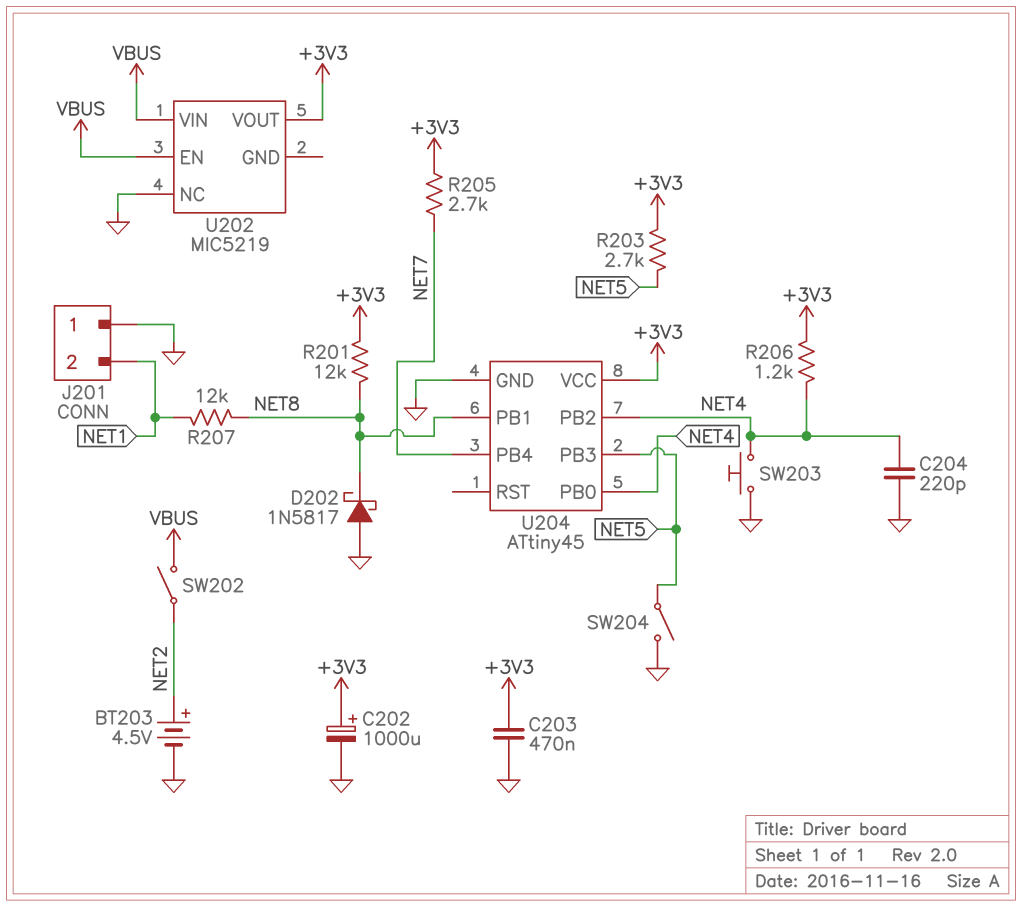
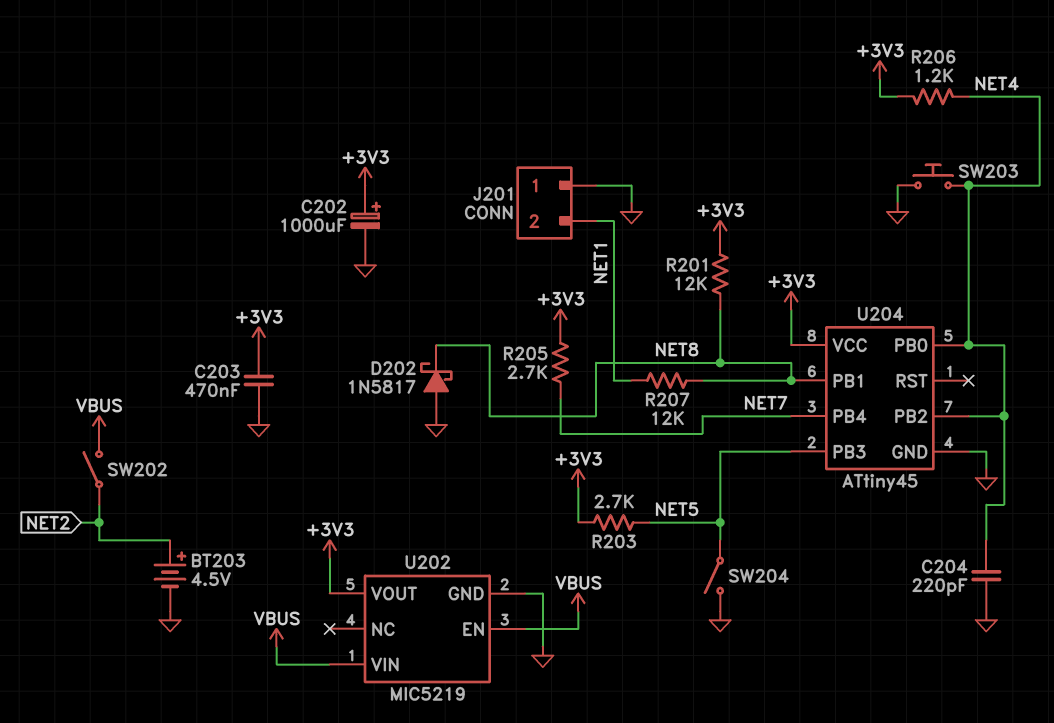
U202 pin GND: none -> GND
U202 pin NC: GND -> none

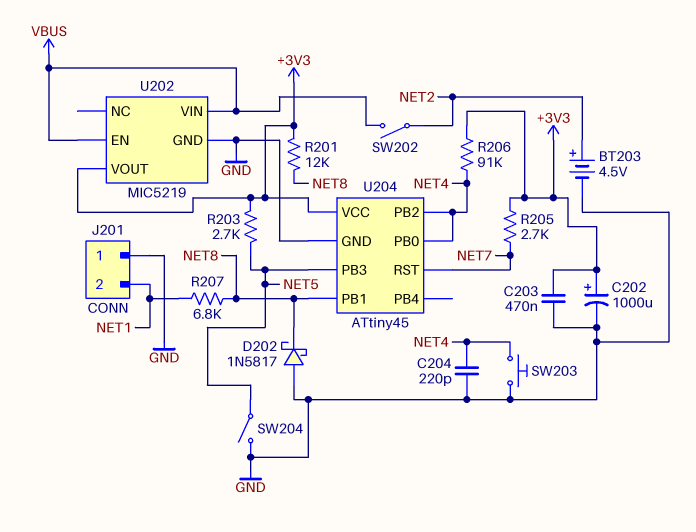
R206: 1.2k (+3V3, NET4) -> 91k (+3V3, NET4)
R207: 12k (NET1, NET8) -> 6.8k (NET1, NET8)
U204 pin PB4: NET7 -> none
U204 pin RST: none -> NET7

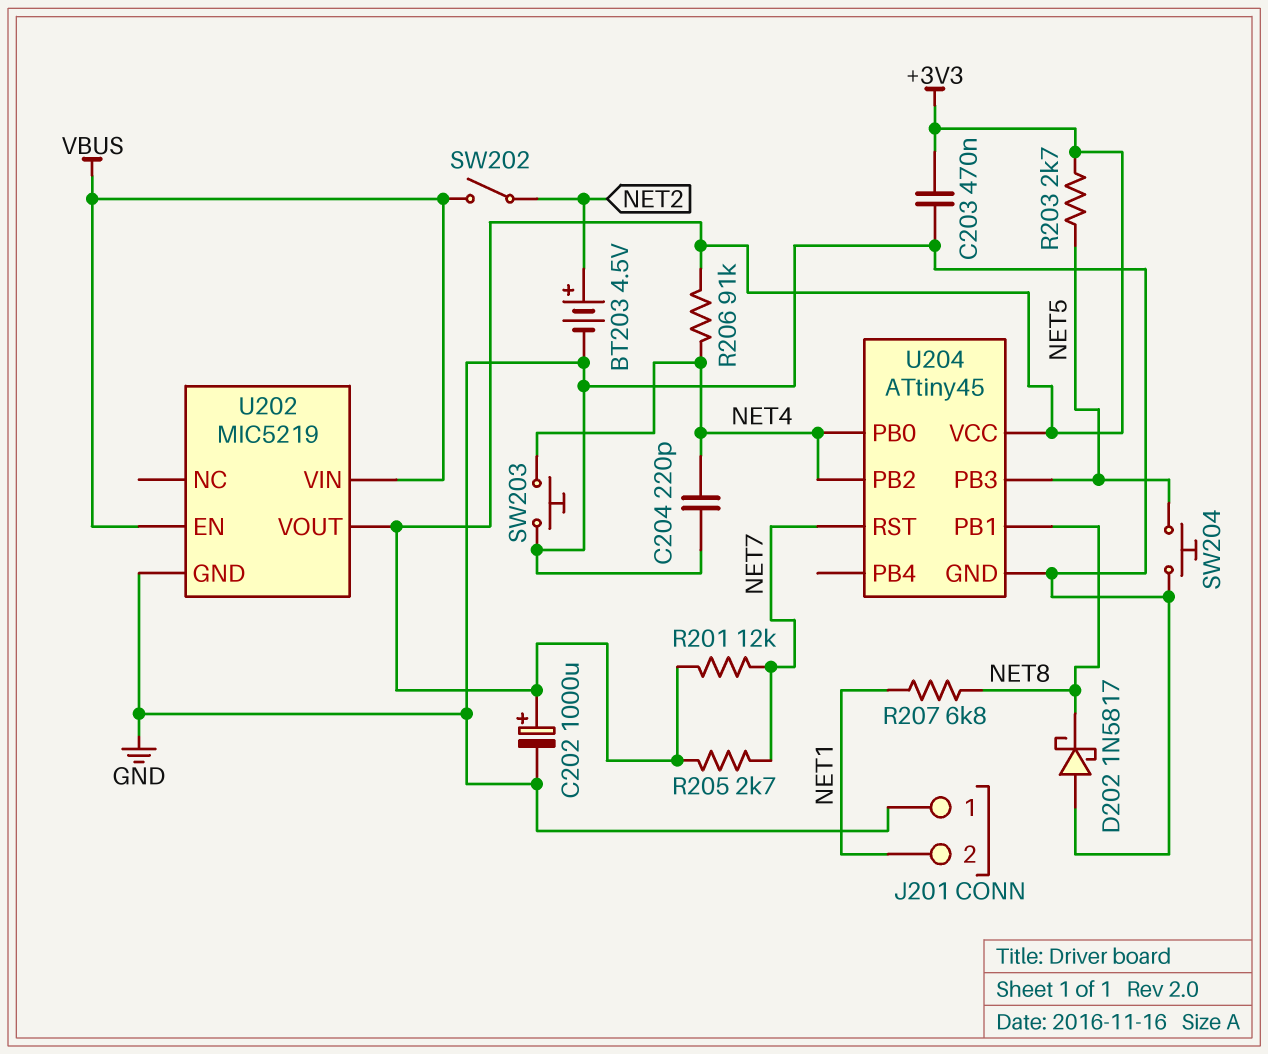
R201: 12k (+3V3, NET8) -> 12k (+3V3, NET7)
SW204: switch (GND, NET5) -> button (GND, NET5)

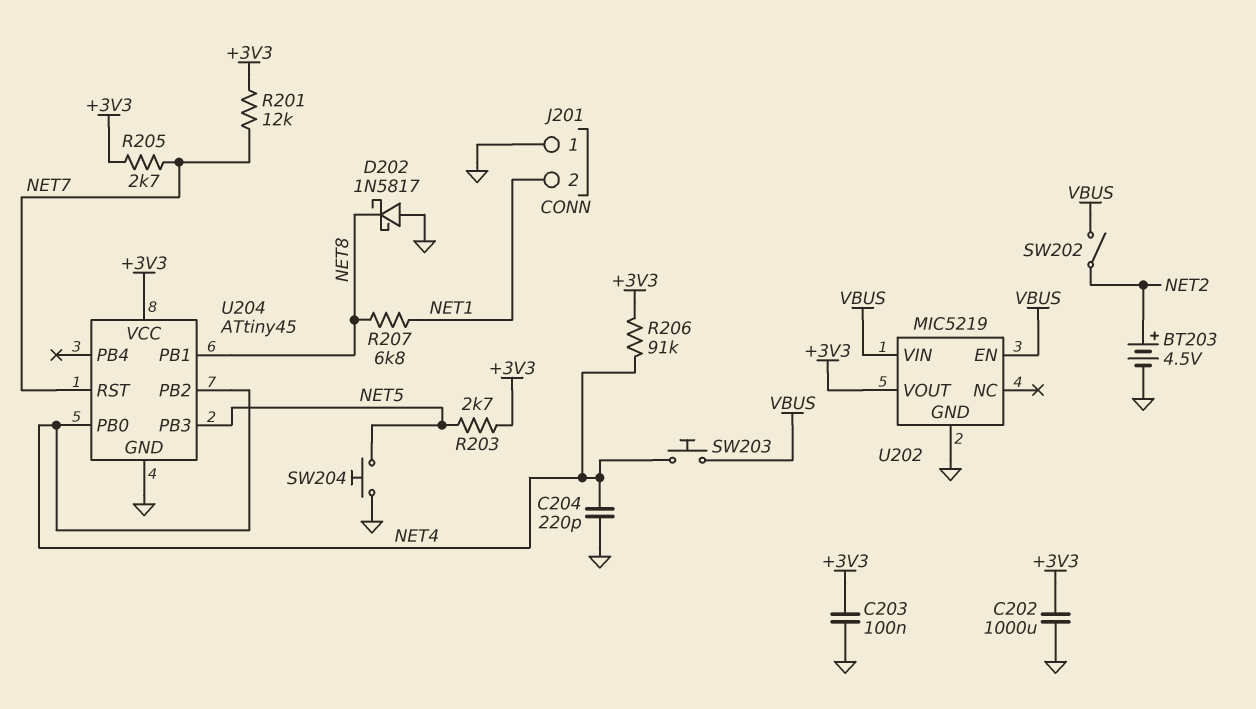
C202: 1000uF (plus +3V3, minus GND) -> 1000uF (+3V3, GND)
C203: 470nF (+3V3, GND) -> 100nF (+3V3, GND)
SW203: button (GND, NET4) -> button (NET4, VBUS)

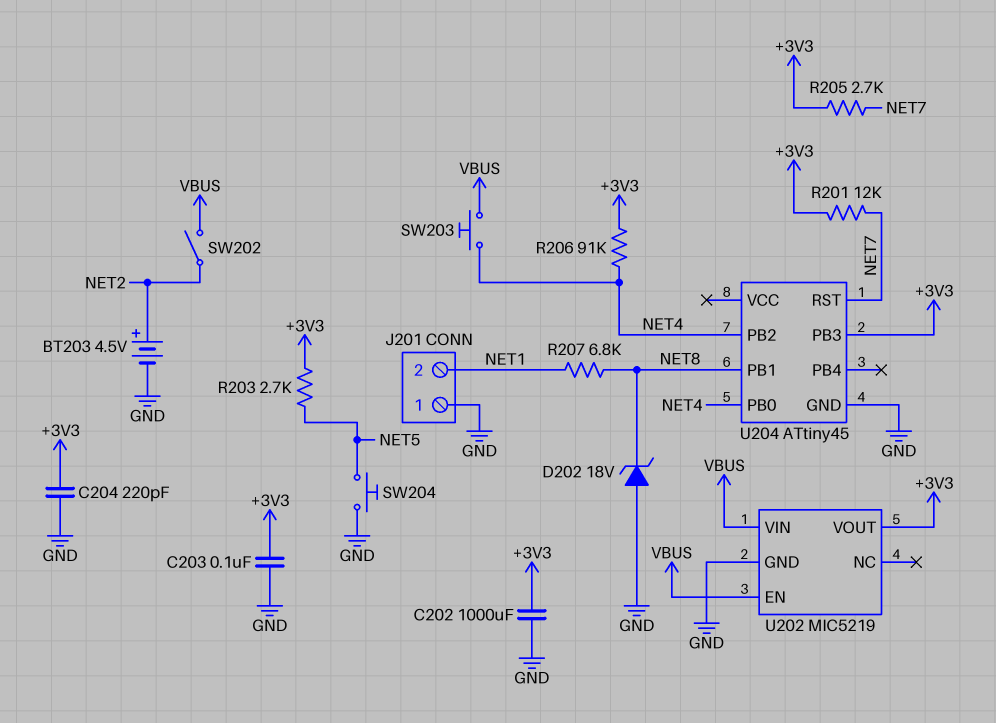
C204: 220pF (GND, NET4) -> 220pF (+3V3, GND)
D202: schottky 1N5817 (A GND, K NET8) -> zener 18V (A GND, K NET8)
U204 pin PB3: NET5 -> +3V3
U204 pin VCC: +3V3 -> none

